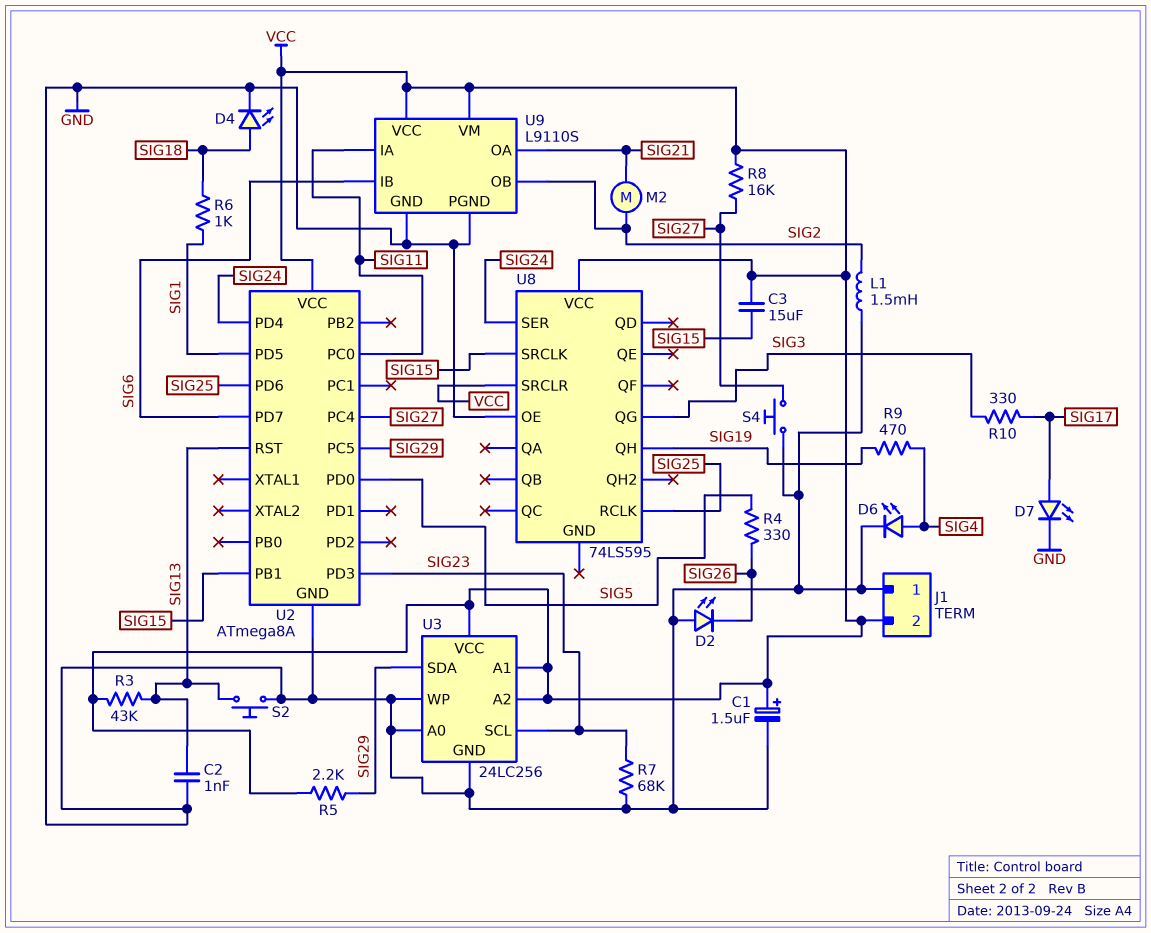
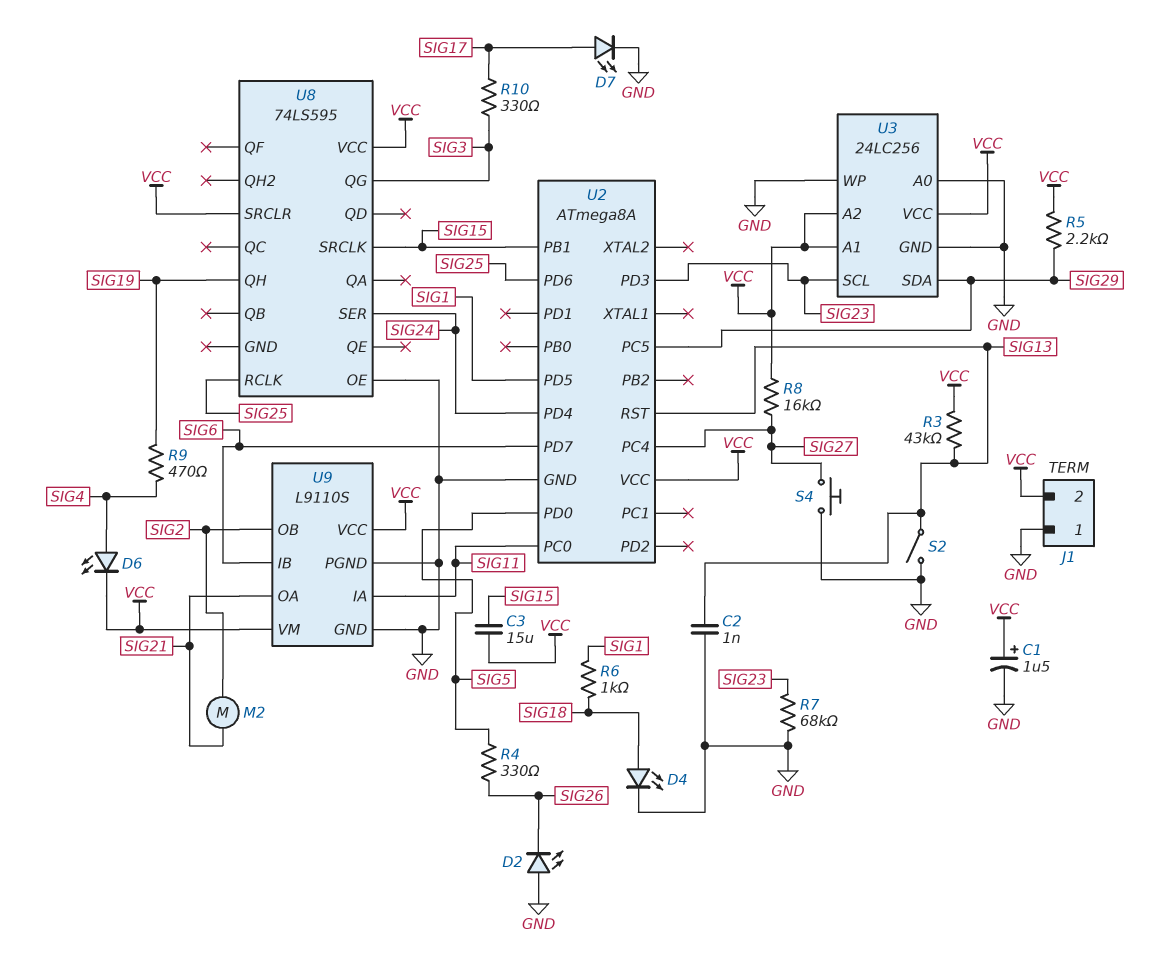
D6: LED (A SIG4, K GND) -> LED (A SIG4, K VCC)
L1: 1.5mH (GND, SIG2) -> none
S2: button (GND, SIG13) -> switch (GND, SIG13)

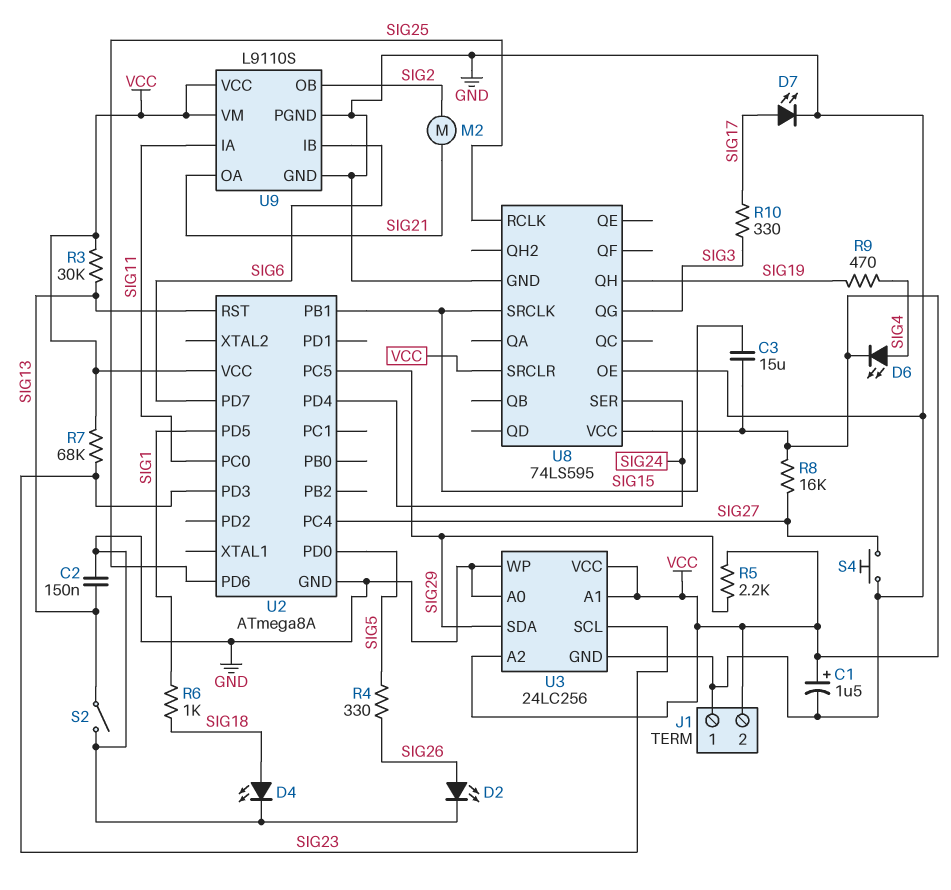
C2: 1nF (GND, SIG13) -> 150nF (GND, SIG13)
D2: LED (A GND, K SIG26) -> LED (A SIG26, K GND)
R3: 43k (SIG13, VCC) -> 30k (SIG13, VCC)
R7: 68k (GND, SIG23) -> 68k (SIG23, VCC)
U8 pin GND: none -> GND

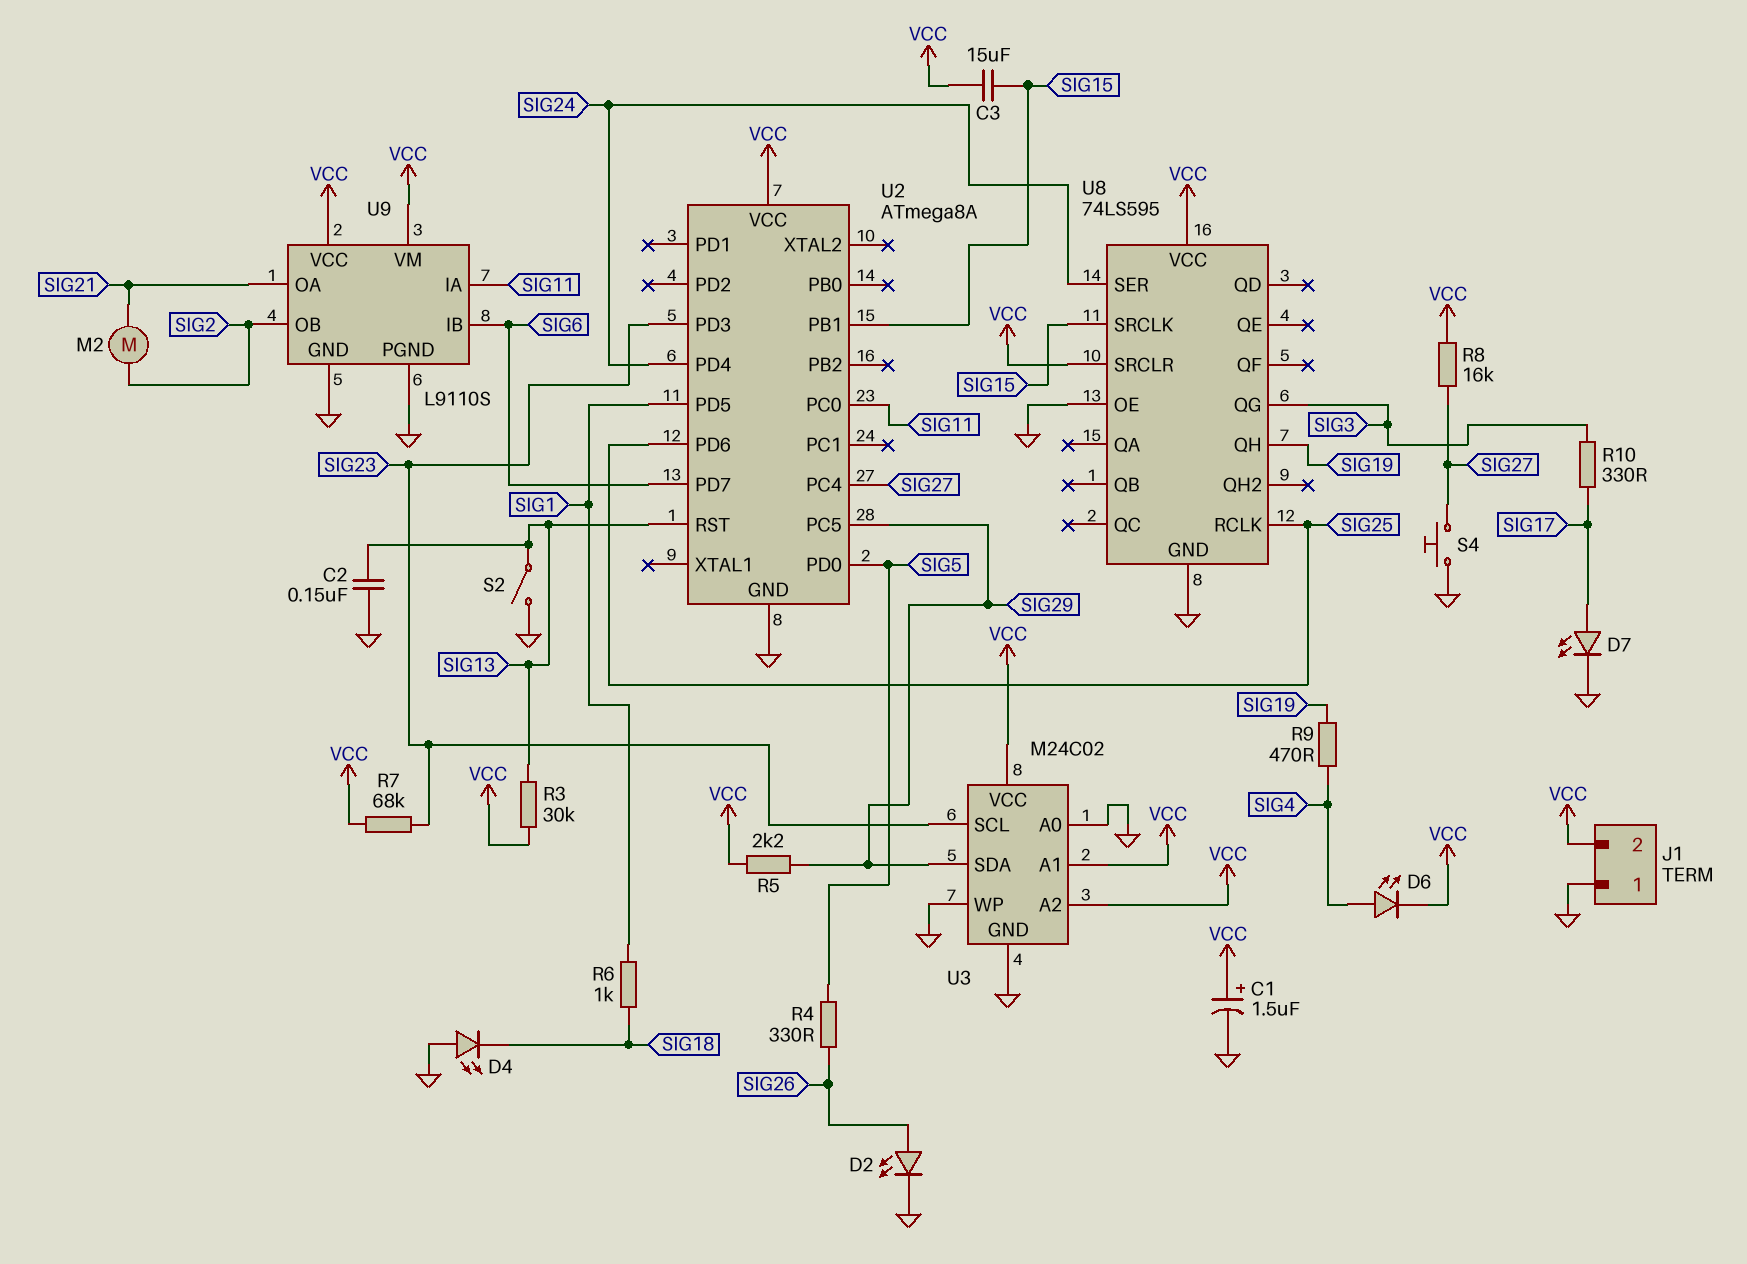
D4: LED (A SIG18, K GND) -> LED (A GND, K SIG18)
U3: 24LC256 -> M24C02

